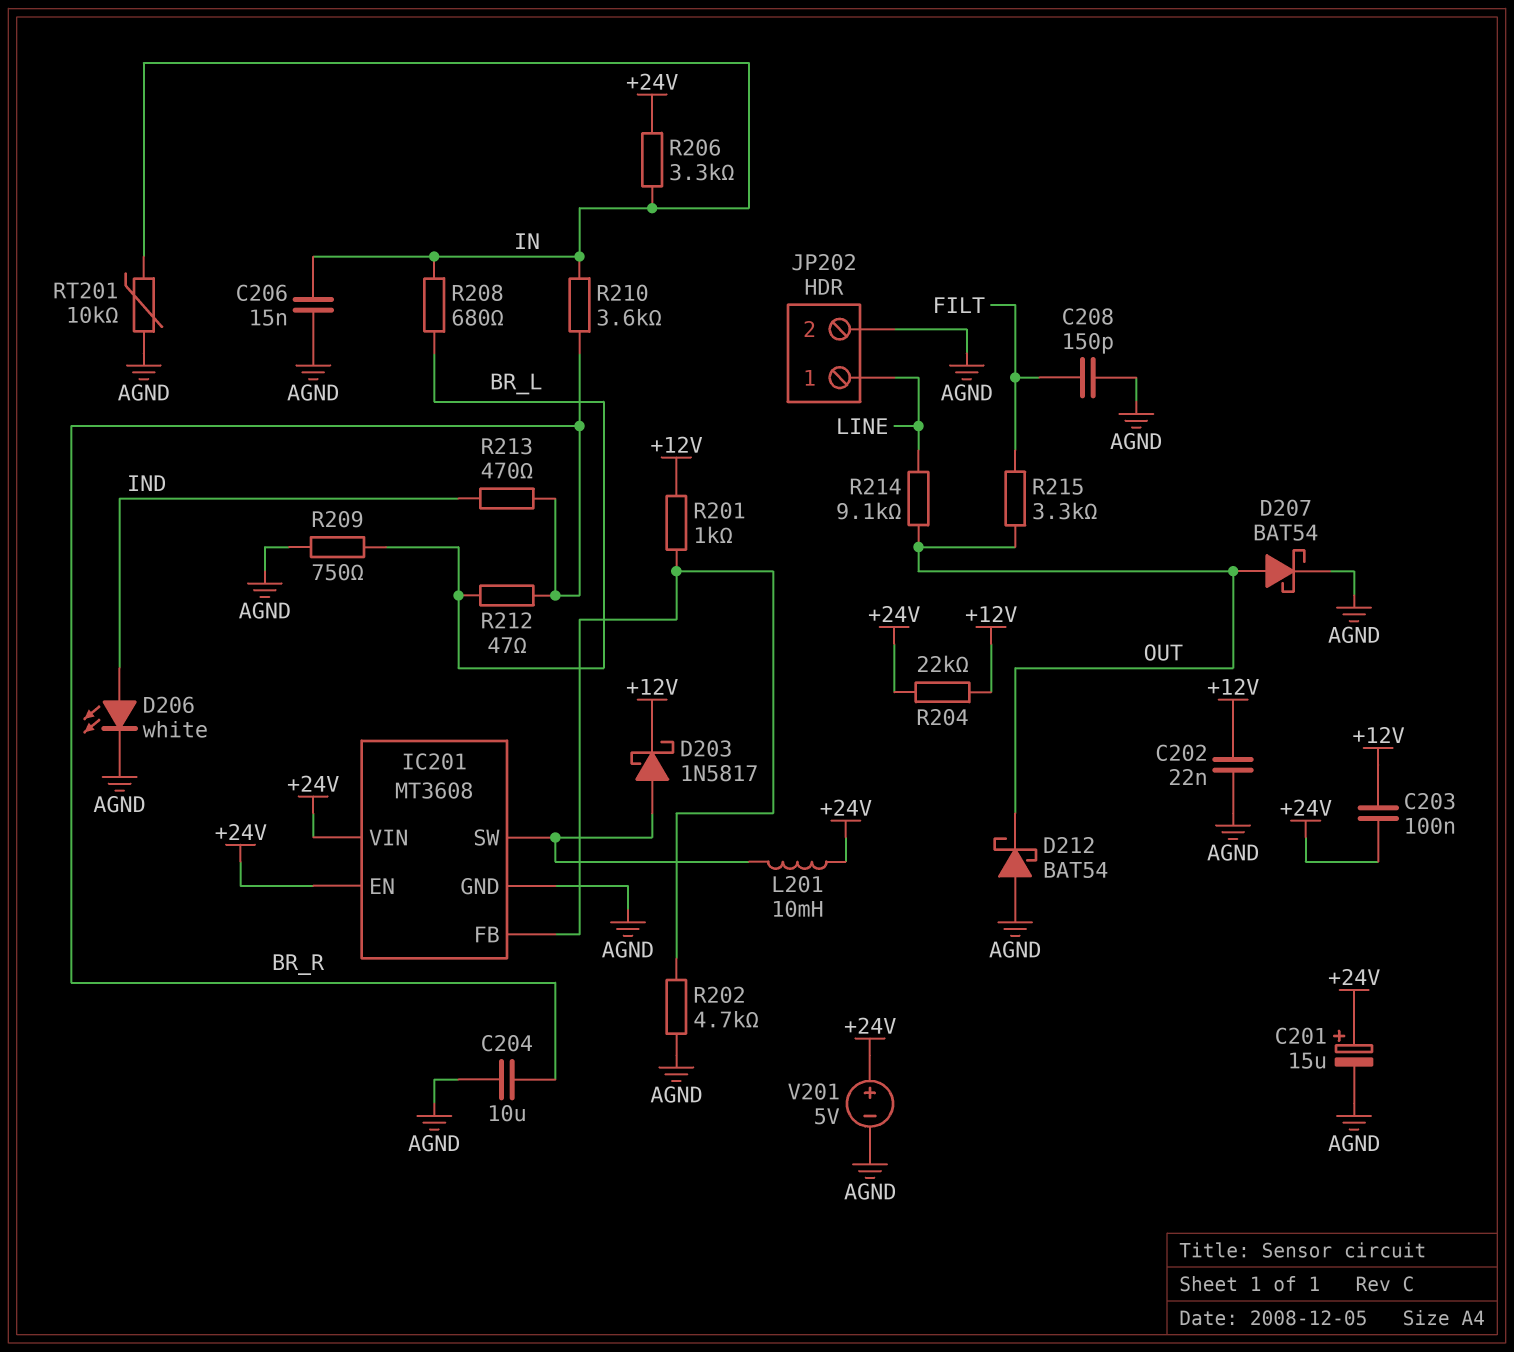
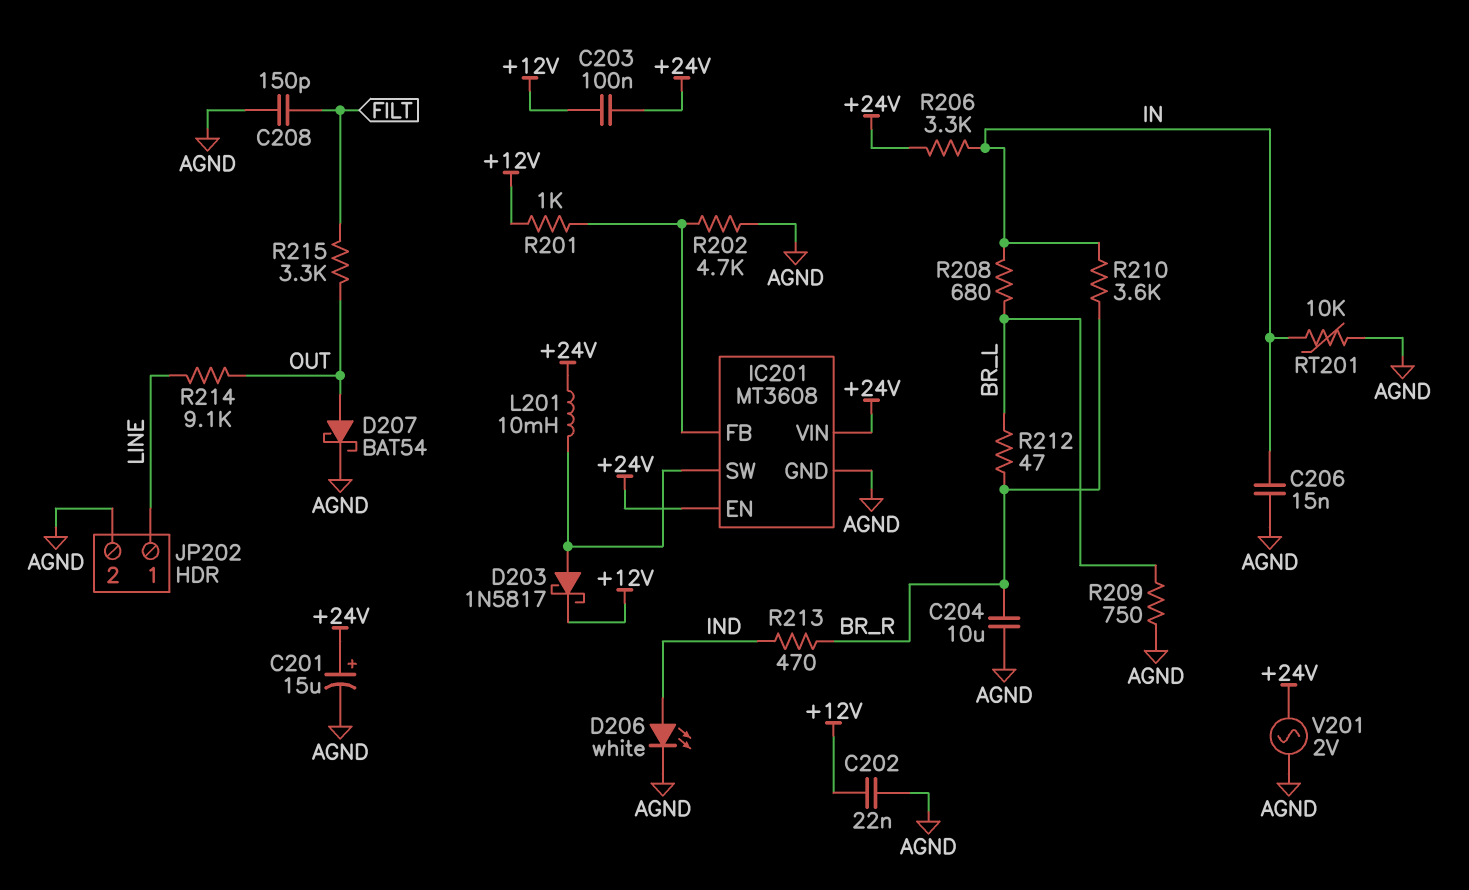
D212: schottky BAT54 (A AGND, K OUT) -> none
R204: 22k (+12V, +24V) -> none
V201: 5V (plus +24V, minus AGND) -> AC 2V (+24V, AGND)

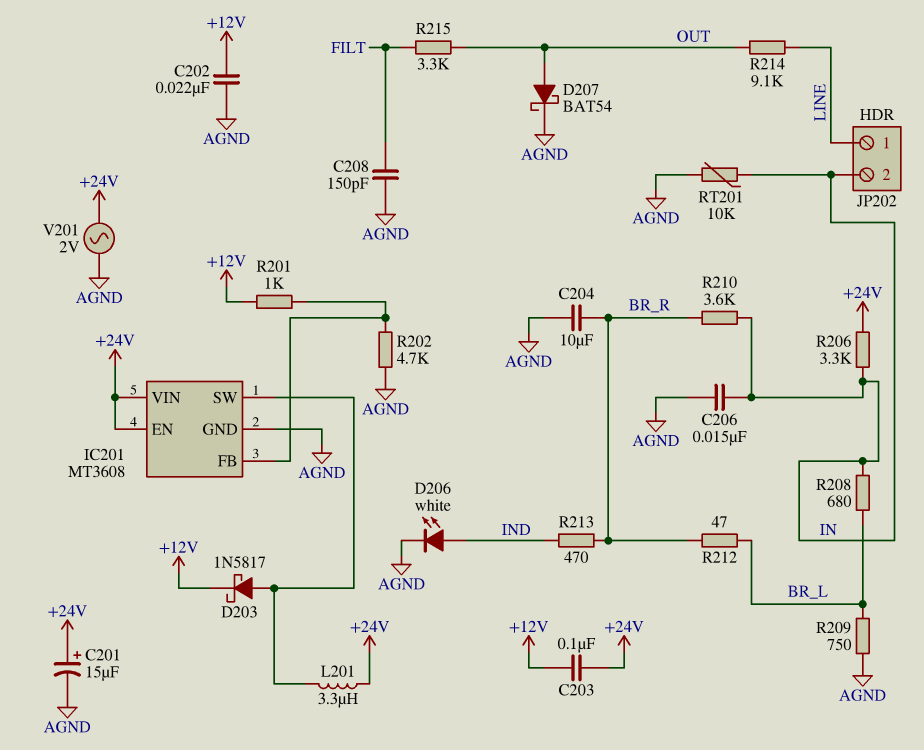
JP202 pin 2: AGND -> IN
L201: 10mH (+24V, IC201/SW) -> 3.3uH (+24V, IC201/SW)

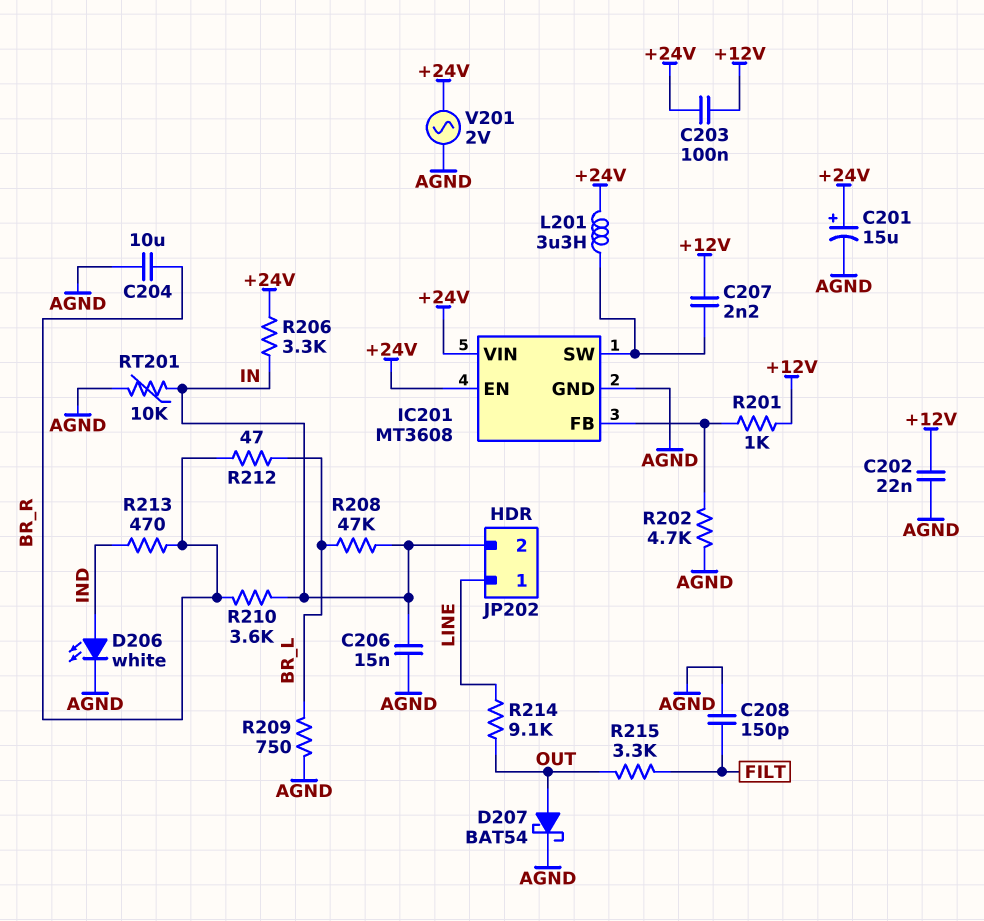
C207: none -> 2.2nF (+12V, IC201/SW)
D203: schottky 1N5817 (A IC201/SW, K +12V) -> none
R208: 680 (BR_L, IN) -> 47k (BR_L, IN)

